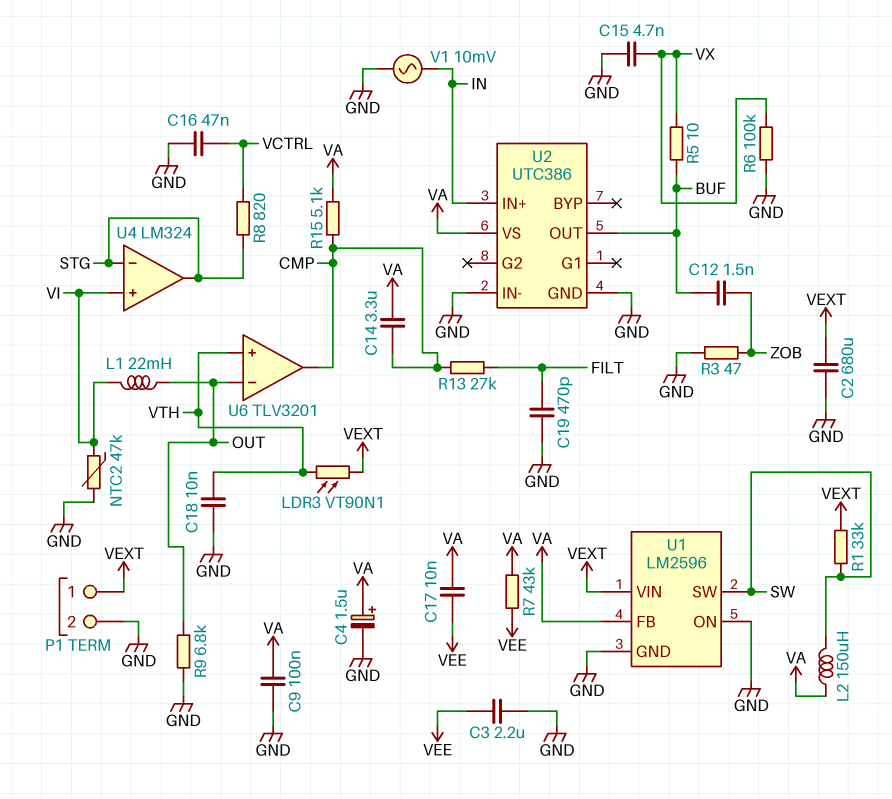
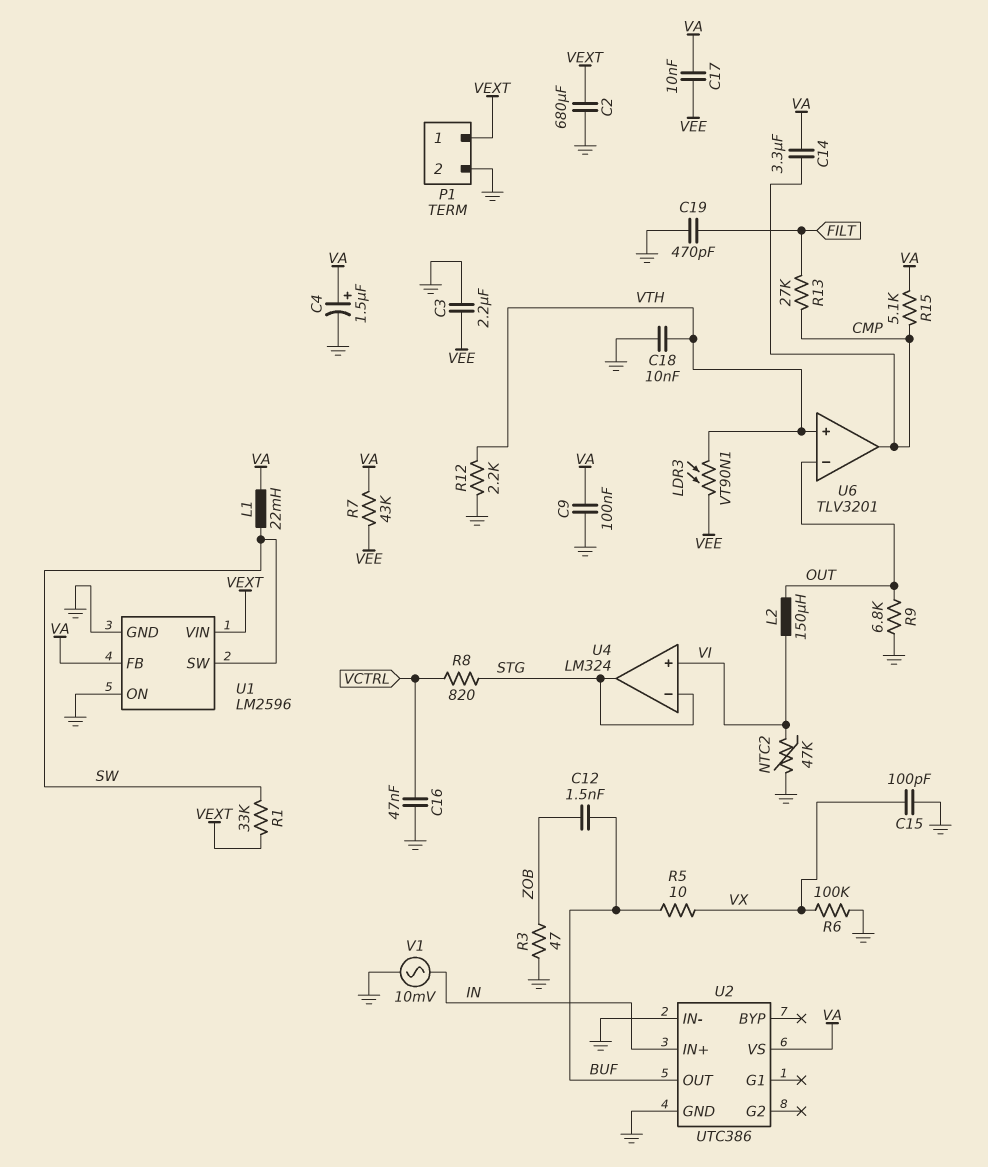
C15: 4.7nF (GND, VX) -> 100pF (GND, VX)
L1: 22mH (OUT, VI) -> 22mH (SW, VA)
L2: 150uH (SW, VA) -> 150uH (OUT, VI)
LDR3: VT90N1 (VEXT, VTH) -> VT90N1 (VEE, VTH)
R12: none -> 2.2k (GND, VTH)

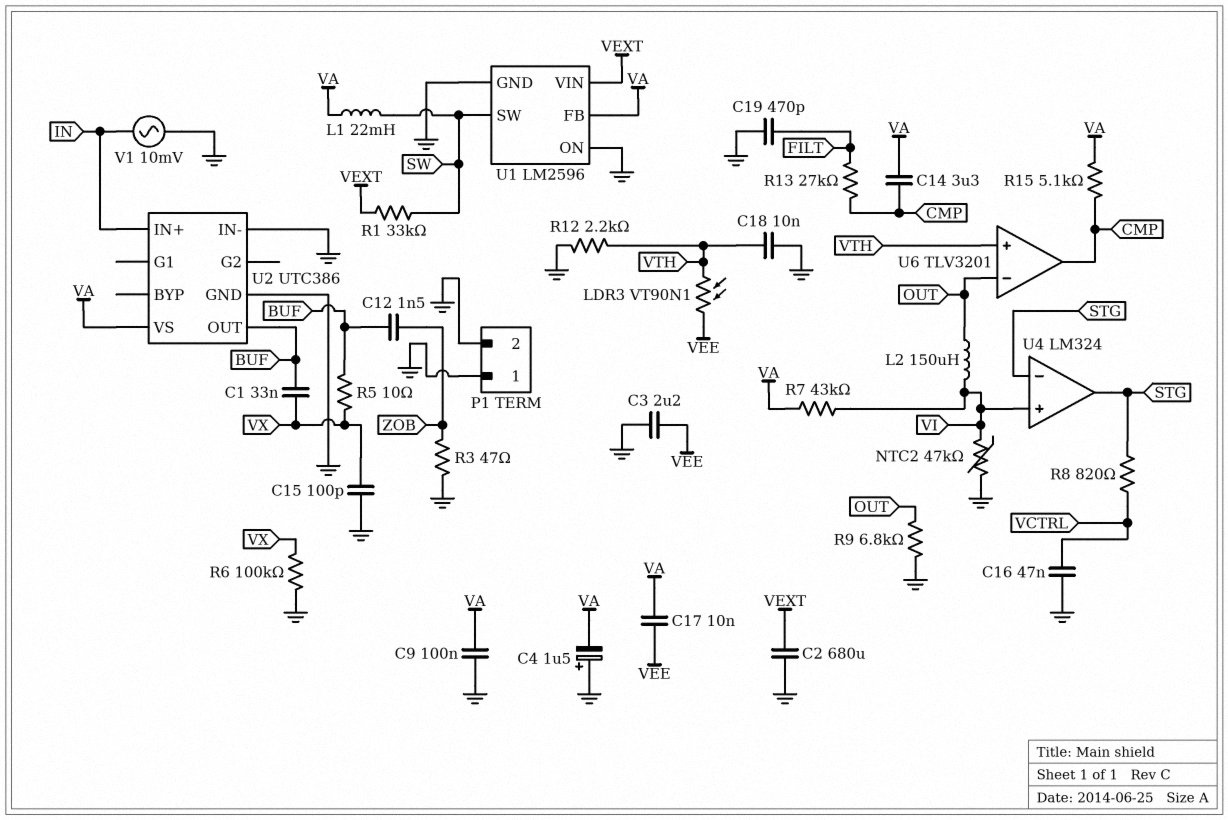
C1: none -> 33nF (BUF, VX)
C4: 1.5uF (plus VA, minus GND) -> 1.5uF (plus GND, minus VA)
P1 pin 1: VEXT -> GND
R7: 43k (VA, VEE) -> 43k (VA, VI)

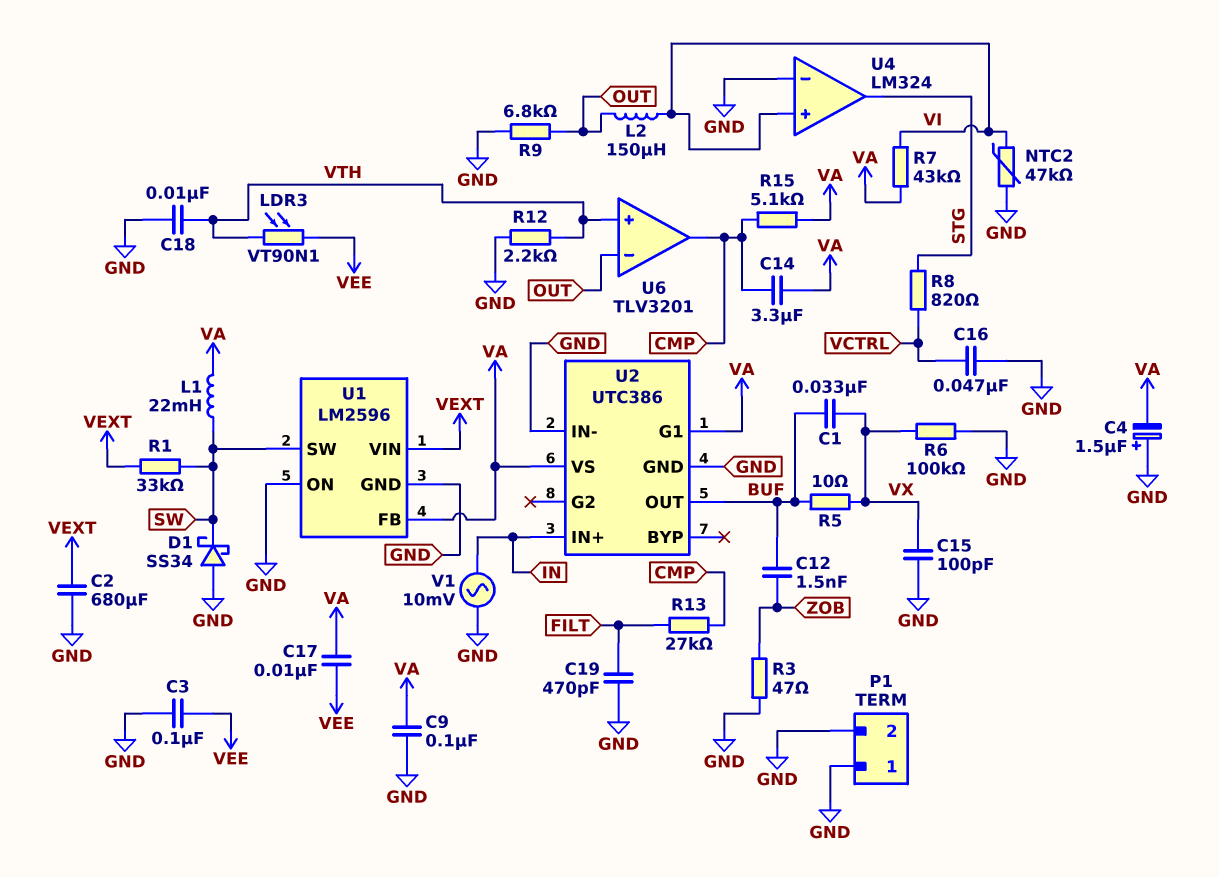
C3: 2.2uF (GND, VEE) -> 100nF (GND, VEE)
D1: none -> schottky SS34 (A GND, K SW)
U2 pin G1: none -> VA
U4 pin in-: STG -> GND

